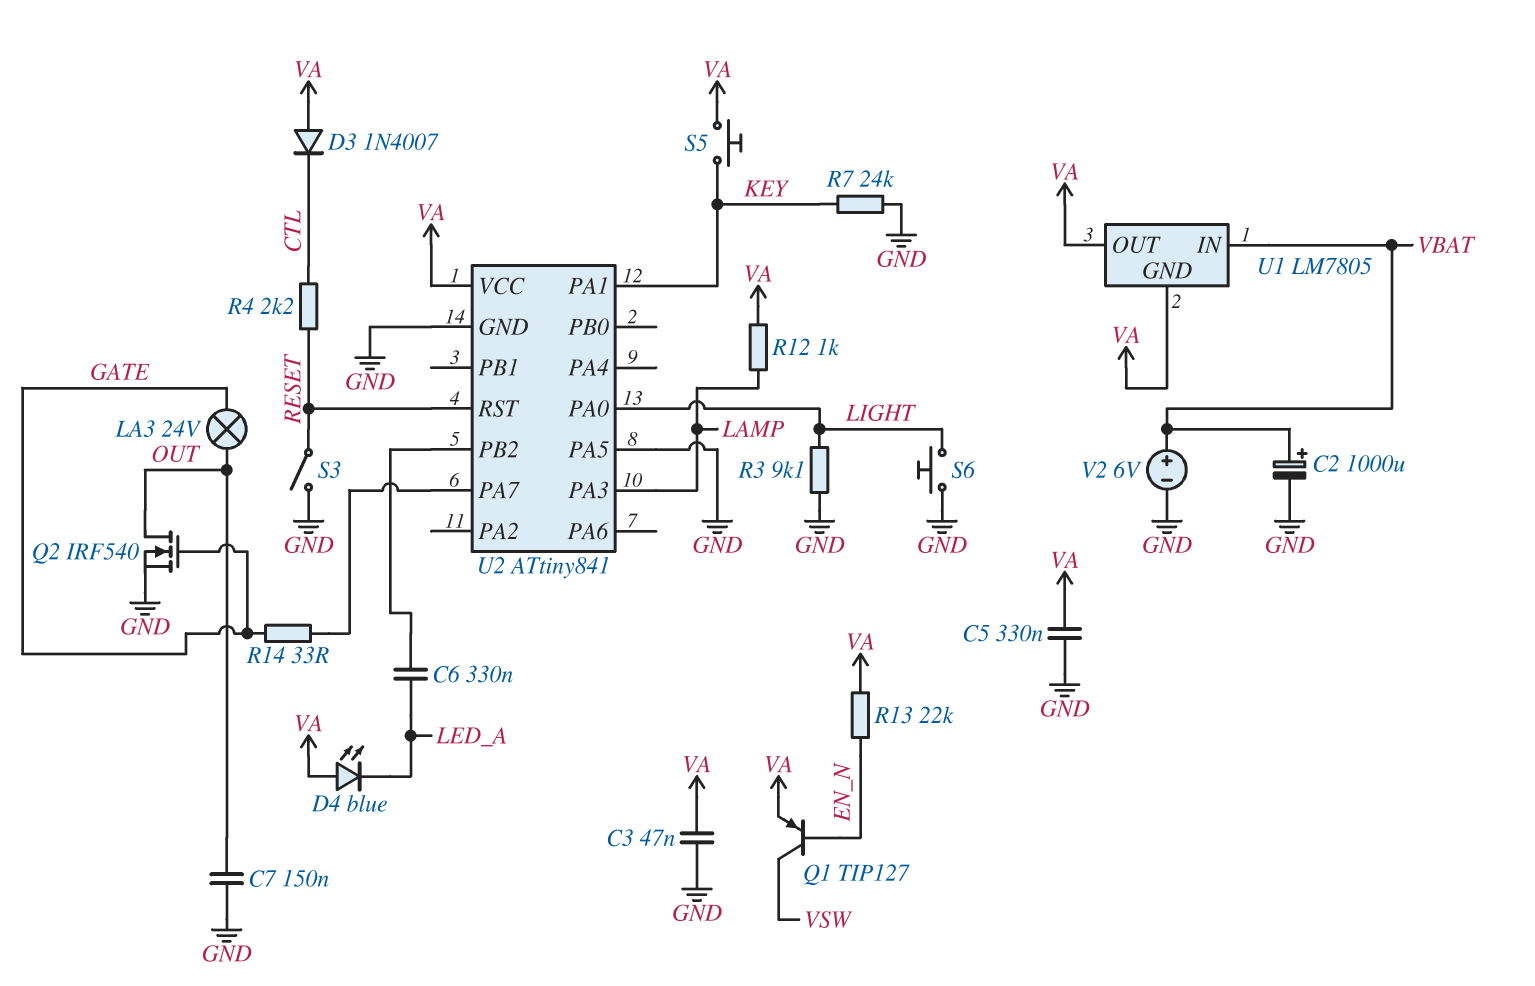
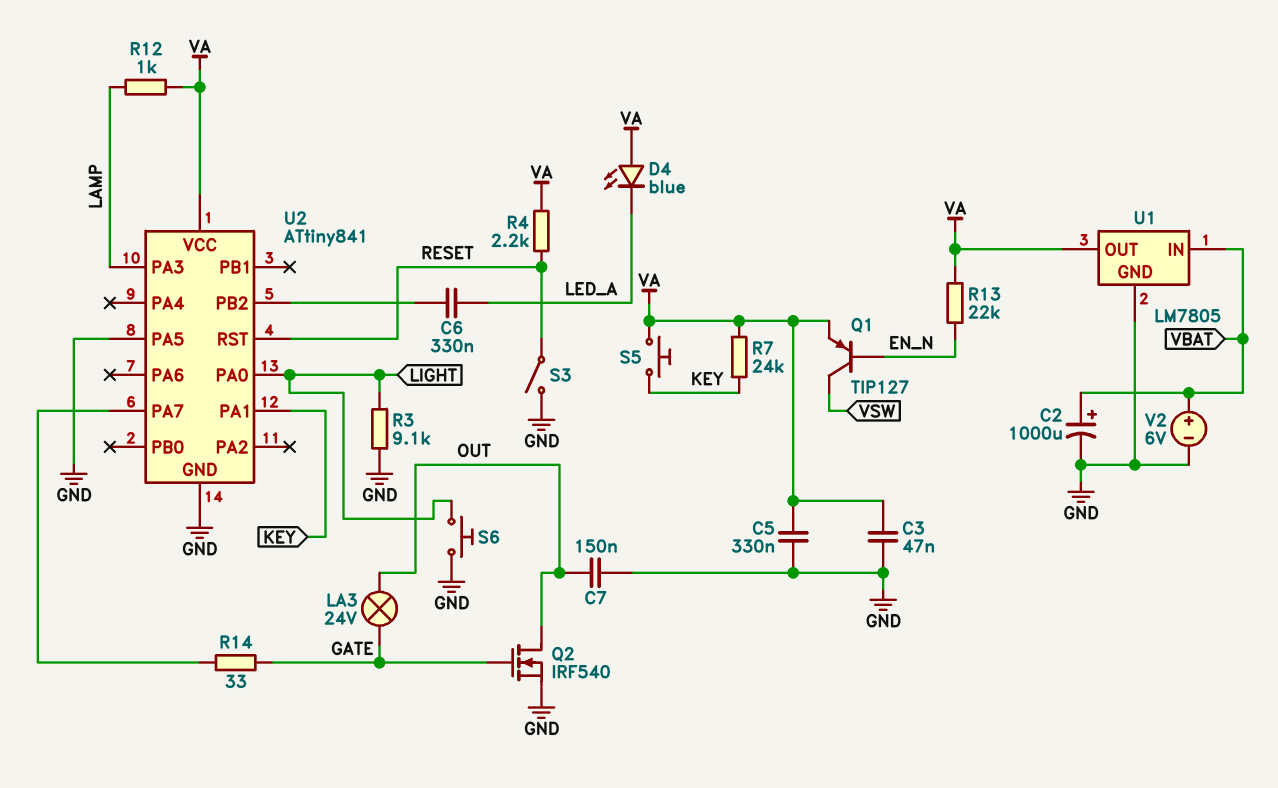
D3: diode 1N4007 (A VA, K CTL) -> none
R4: 2.2k (CTL, RESET) -> 2.2k (RESET, VA)
R7: 24k (GND, KEY) -> 24k (KEY, VA)
U1 pin GND: VA -> GND

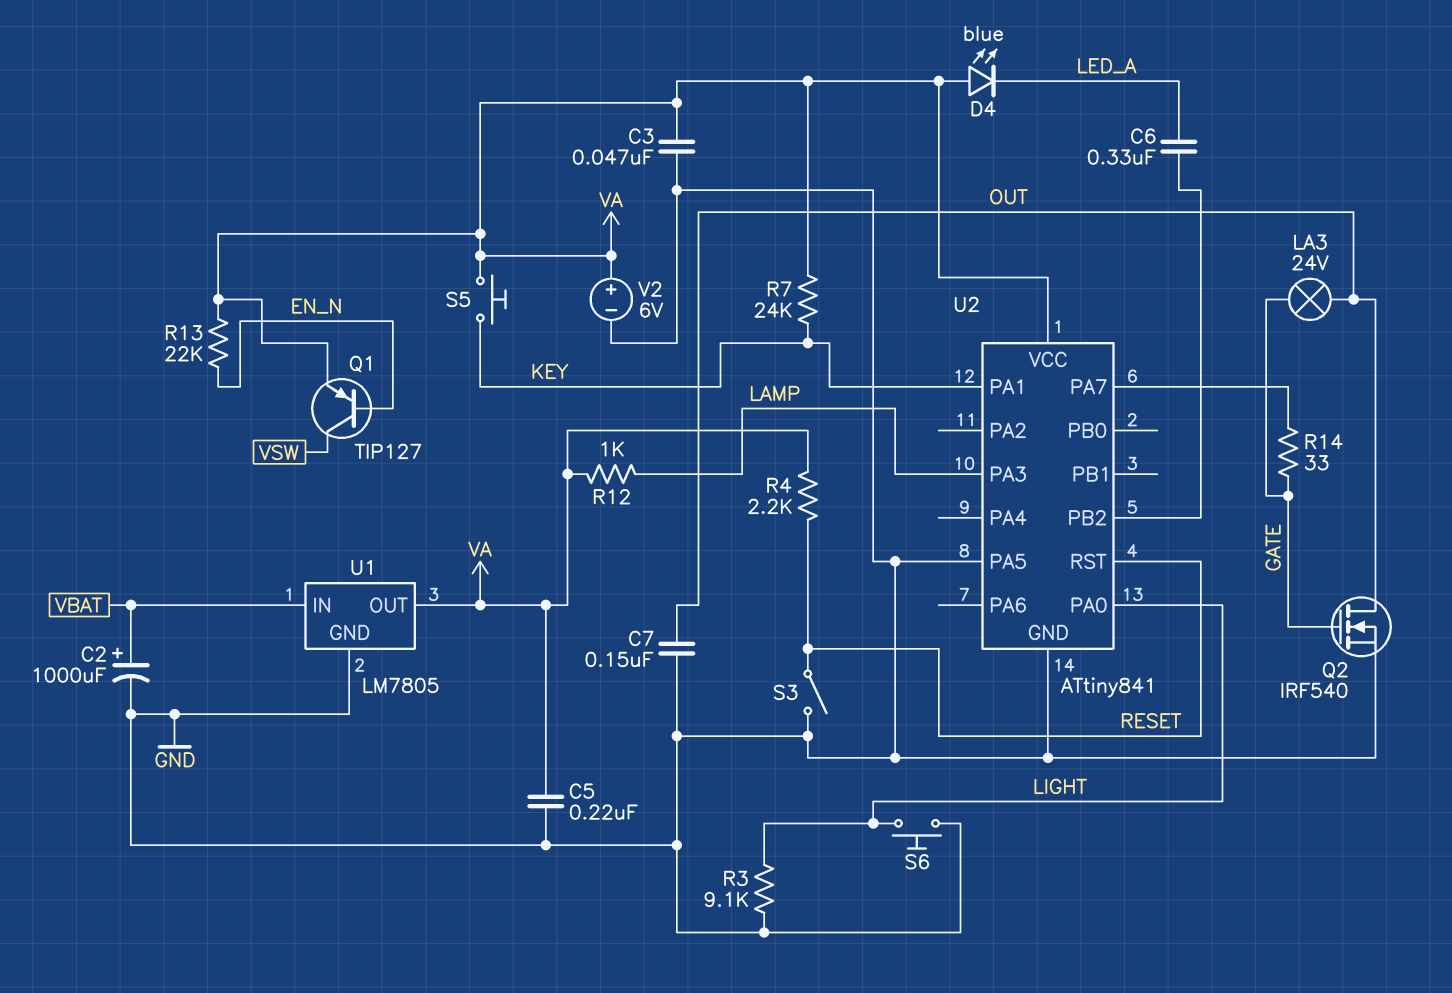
C5: 330nF (GND, VA) -> 220nF (GND, VA)
V2: 6V (plus VBAT, minus GND) -> 6V (plus VA, minus GND)

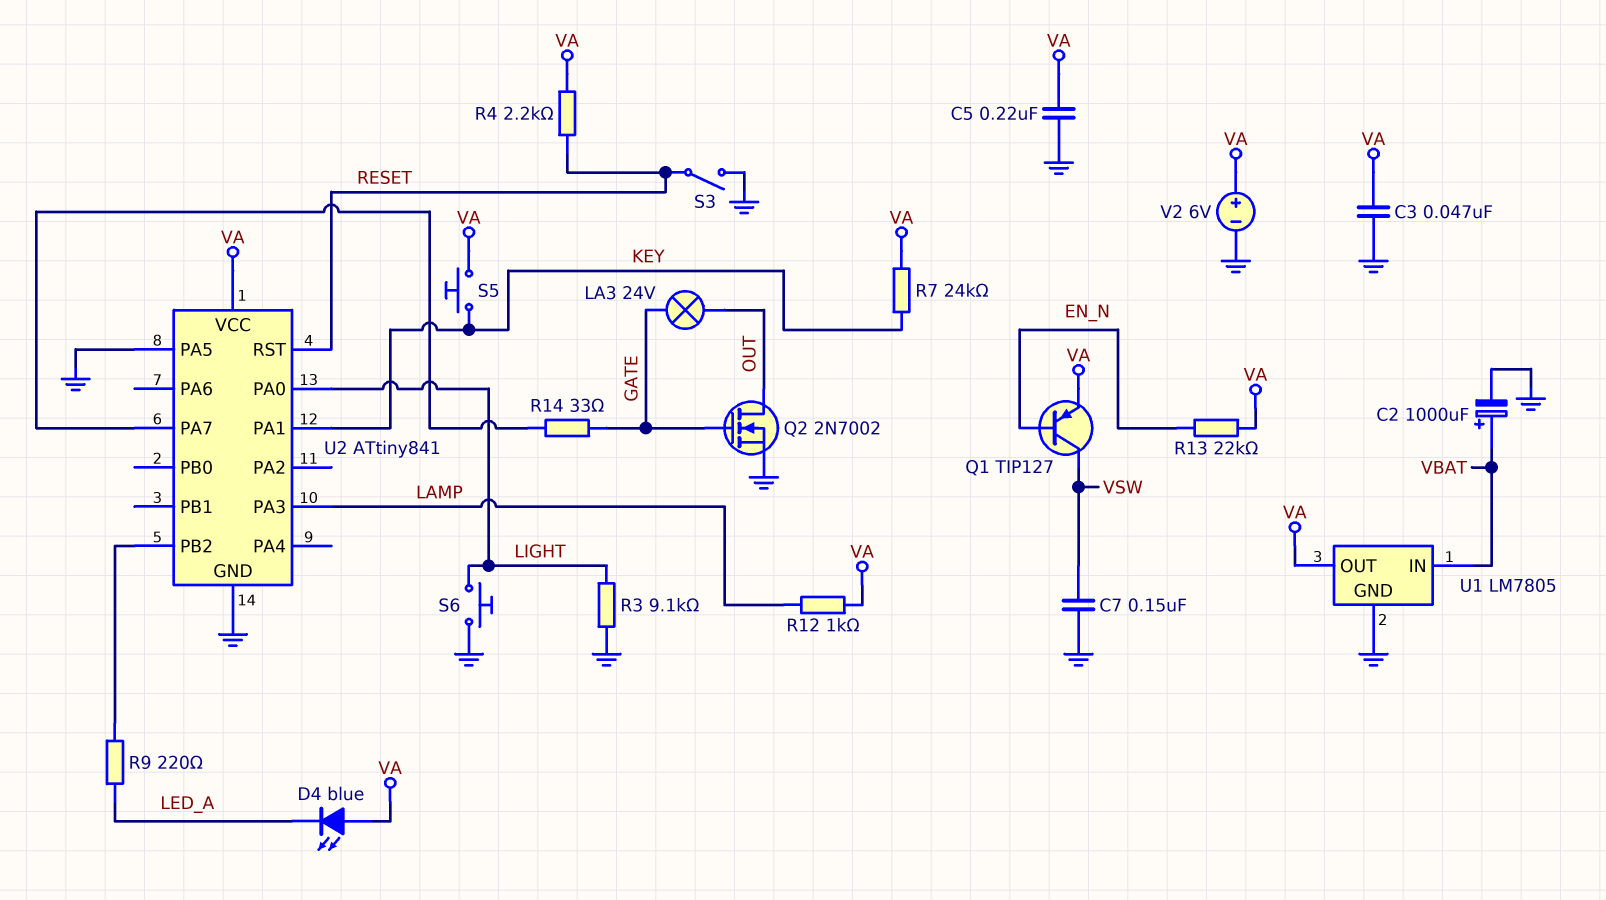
C6: 330nF (LED_A, U2/PB2) -> none
C7: 150nF (GND, OUT) -> 150nF (GND, VSW)
Q2: NMOS IRF540 (G GATE, D OUT, S GND) -> NMOS 2N7002 (G GATE, D OUT, S GND)
R9: none -> 220 (LED_A, U2/PB2)

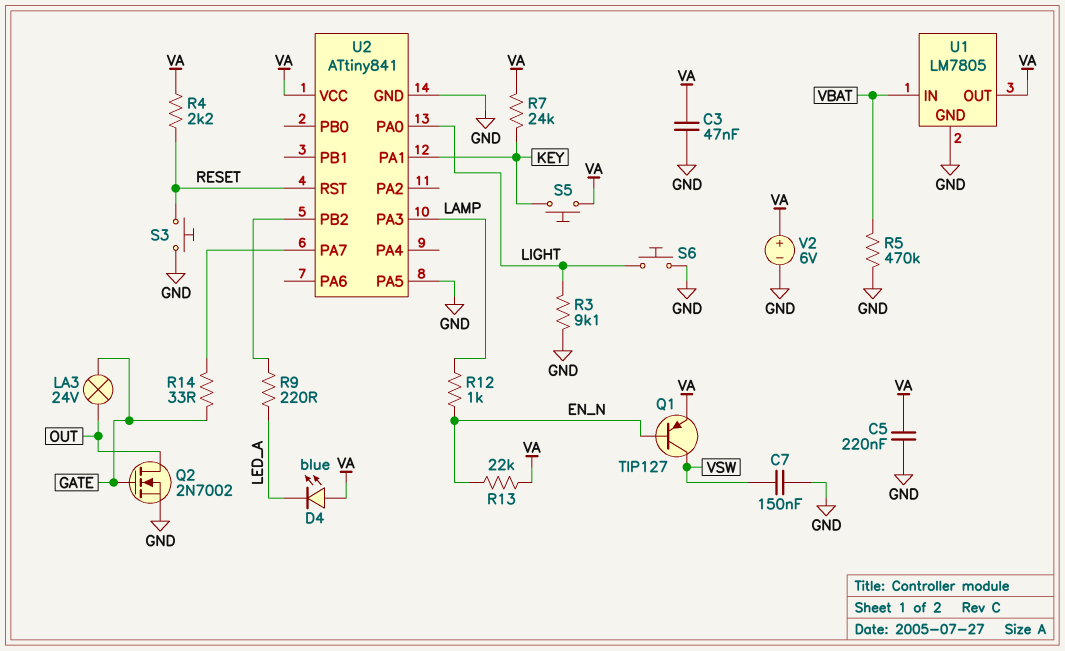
C2: 1000uF (plus VBAT, minus GND) -> none
R5: none -> 470k (GND, VBAT)
R12: 1k (LAMP, VA) -> 1k (EN_N, LAMP)
S3: switch (GND, RESET) -> button (GND, RESET)

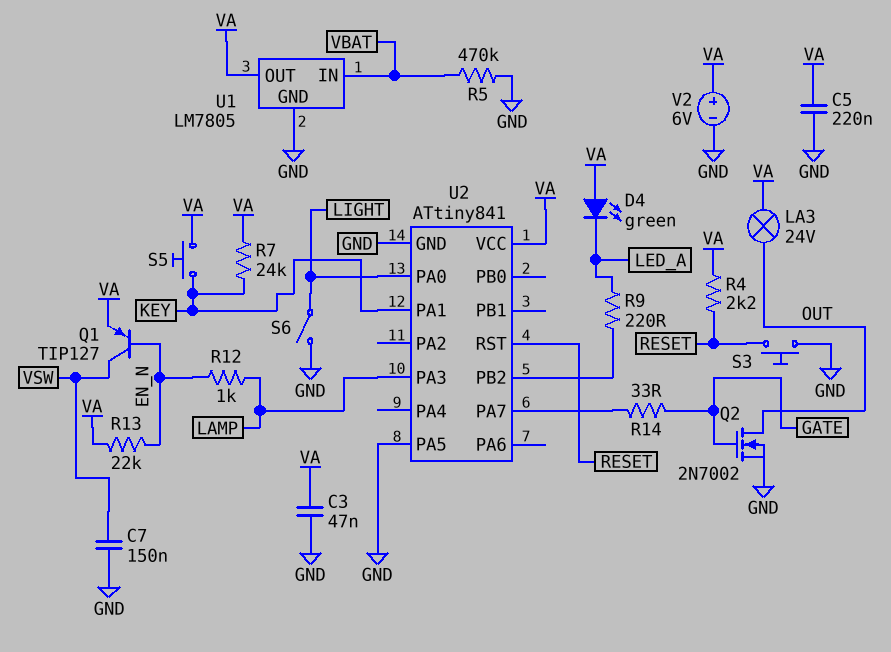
D4: LED blue (A VA, K LED_A) -> LED green (A VA, K LED_A)
LA3: lamp 24V (GATE, OUT) -> lamp 24V (OUT, VA)
R3: 9.1k (GND, LIGHT) -> none
S6: button (GND, LIGHT) -> switch (GND, LIGHT)

